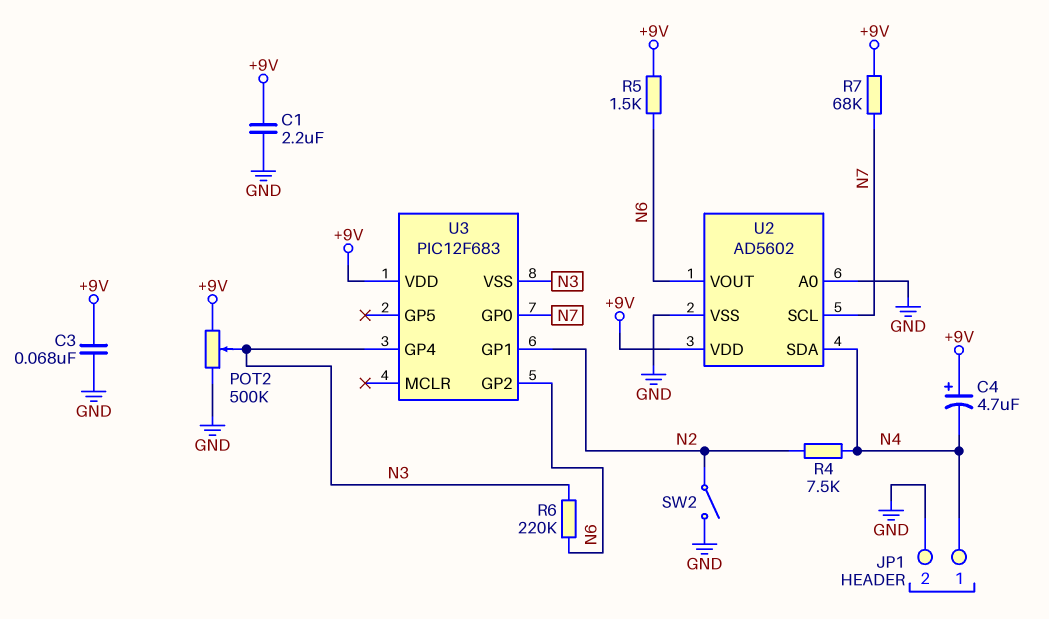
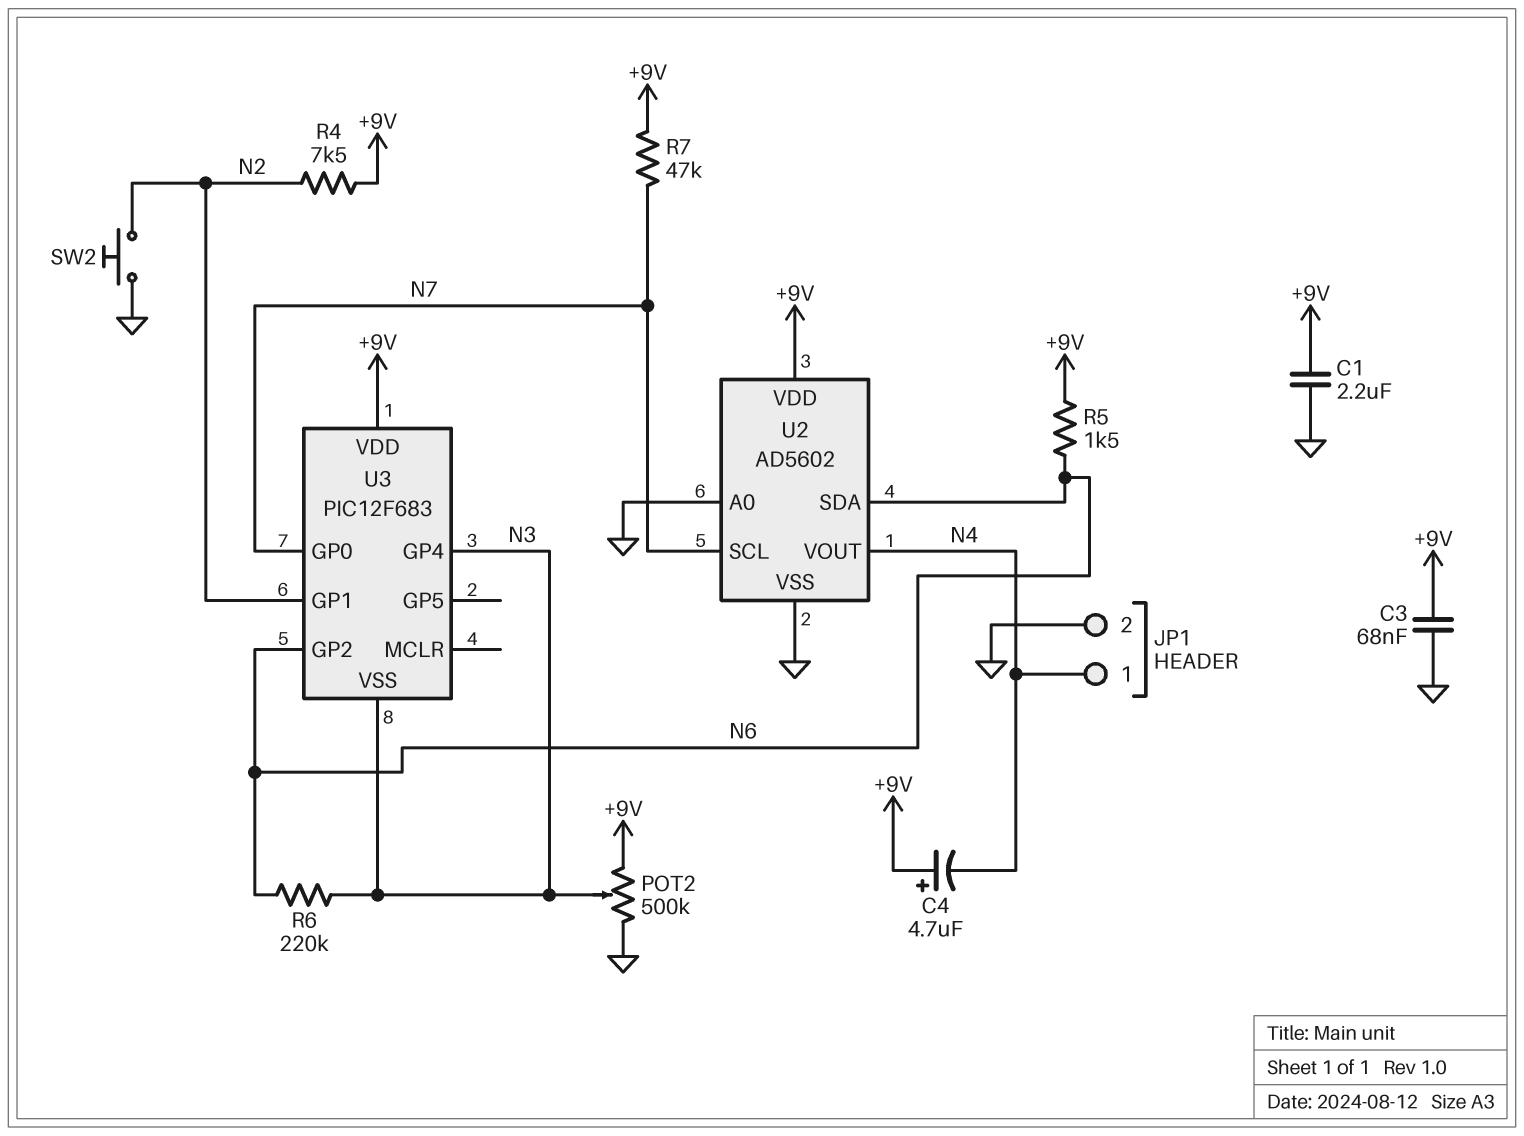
R4: 7.5k (N2, N4) -> 7.5k (+9V, N2)
R7: 68k (+9V, N7) -> 47k (+9V, N7)
SW2: switch (GND, N2) -> button (GND, N2)
U2 pin SDA: N4 -> N6
U2 pin VOUT: N6 -> N4

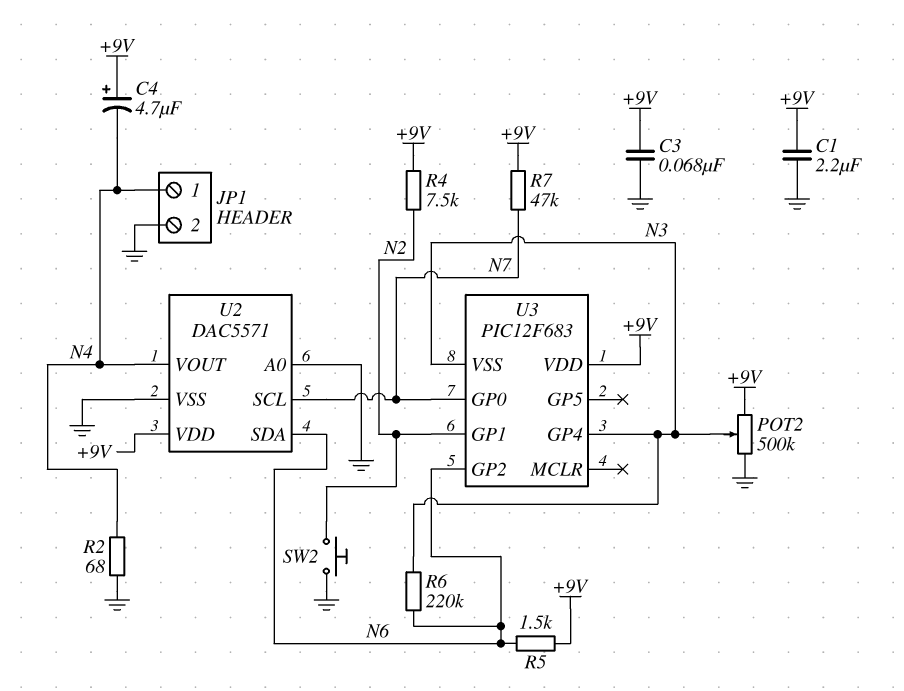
R2: none -> 68 (GND, N4)
U2: AD5602 -> DAC5571

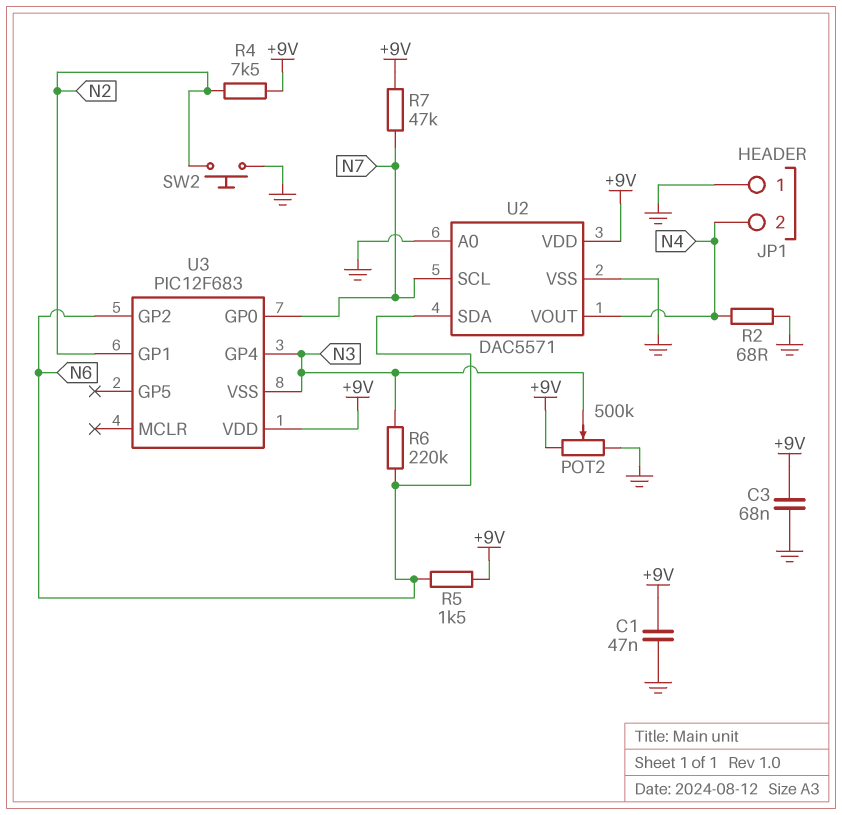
C1: 2.2uF (+9V, GND) -> 47nF (+9V, GND)
C4: 4.7uF (plus +9V, minus N4) -> none
JP1 pin 1: N4 -> GND
JP1 pin 2: GND -> N4

